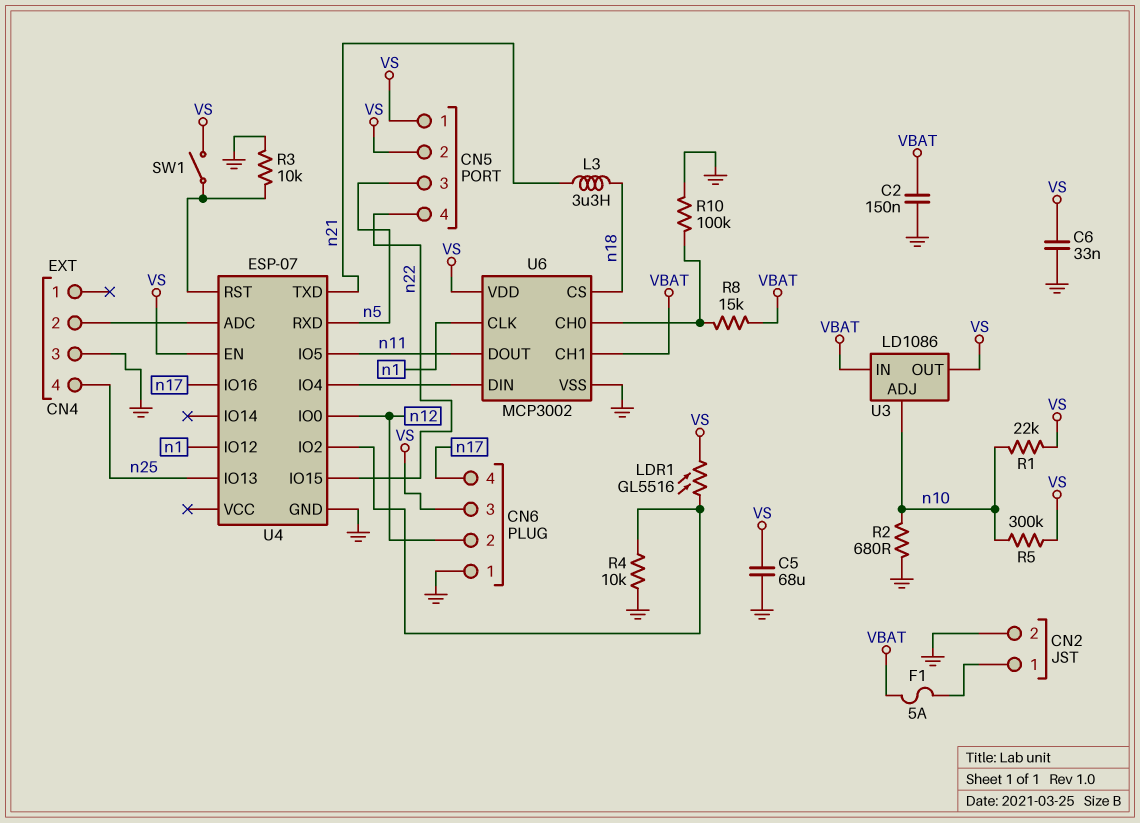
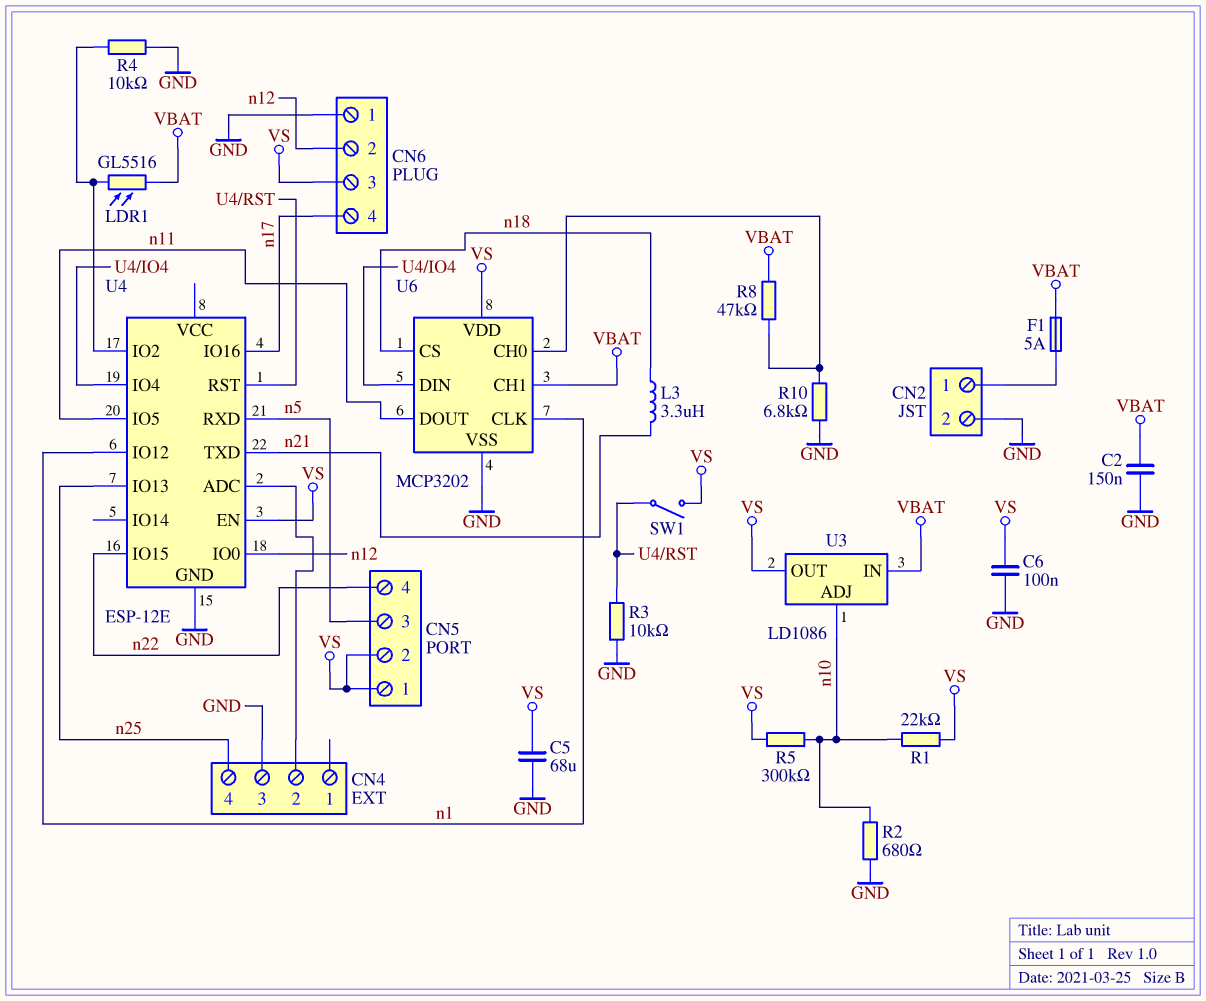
C6: 33nF (GND, VS) -> 100nF (GND, VS)
LDR1: GL5516 (U4/IO2, VS) -> GL5516 (U4/IO2, VBAT)
R8: 15k (U6/CH0, VBAT) -> 47k (U6/CH0, VBAT)
R10: 100k (GND, U6/CH0) -> 6.8k (GND, U6/CH0)
U4: ESP-07 -> ESP-12E
U6: MCP3002 -> MCP3202

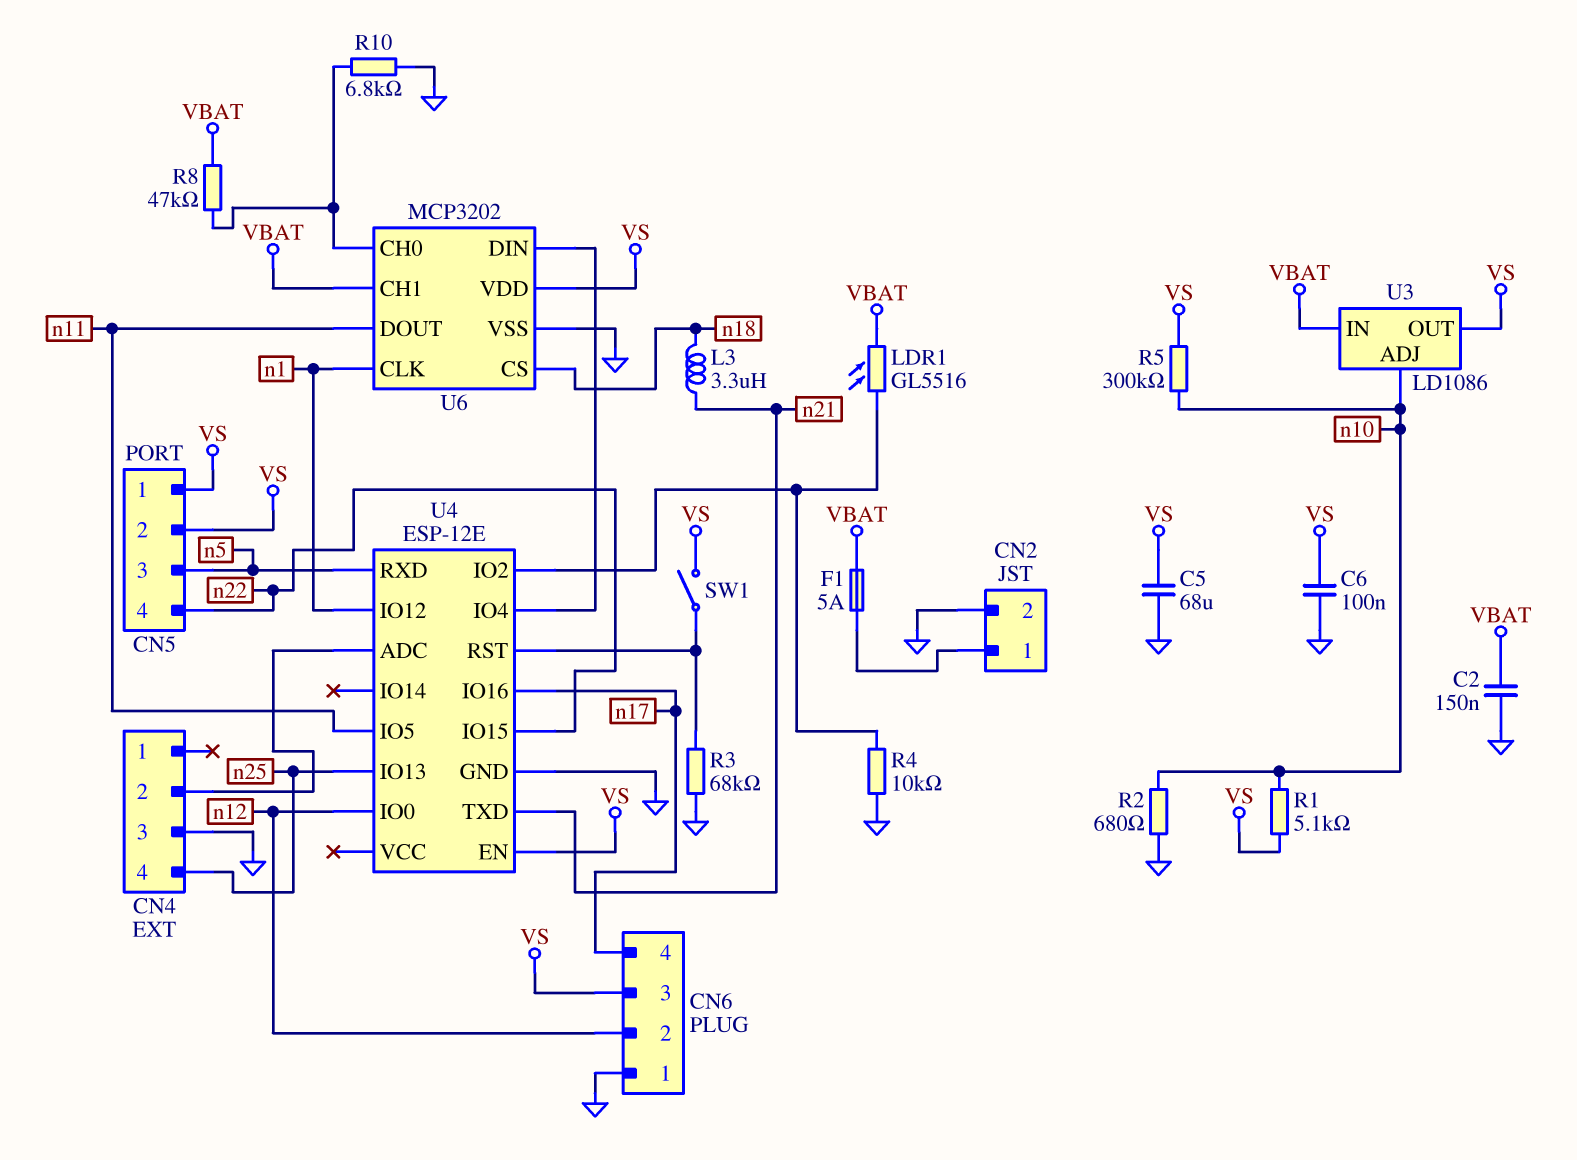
R1: 22k (VS, n10) -> 5.1k (VS, n10)
R3: 10k (GND, U4/RST) -> 68k (GND, U4/RST)

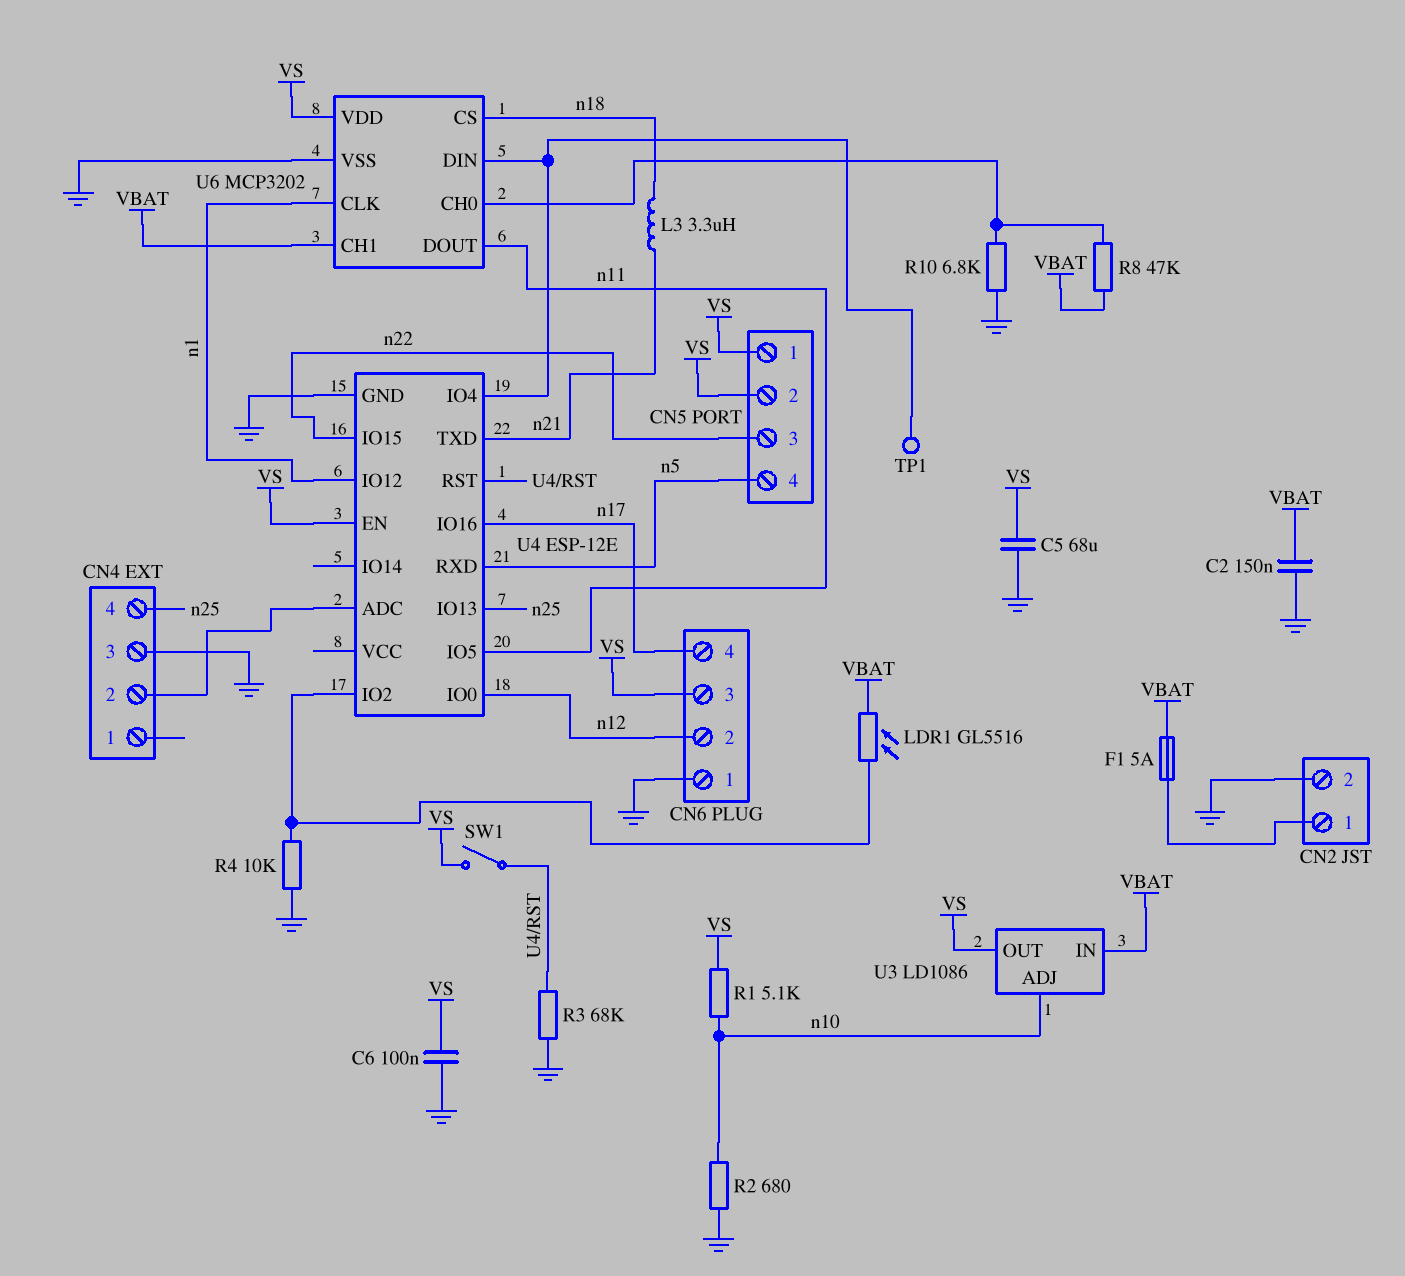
CN5 pin 3: n5 -> n22
CN5 pin 4: n22 -> n5
R5: 300k (VS, n10) -> none
TP1: none -> test point (U4/IO4)

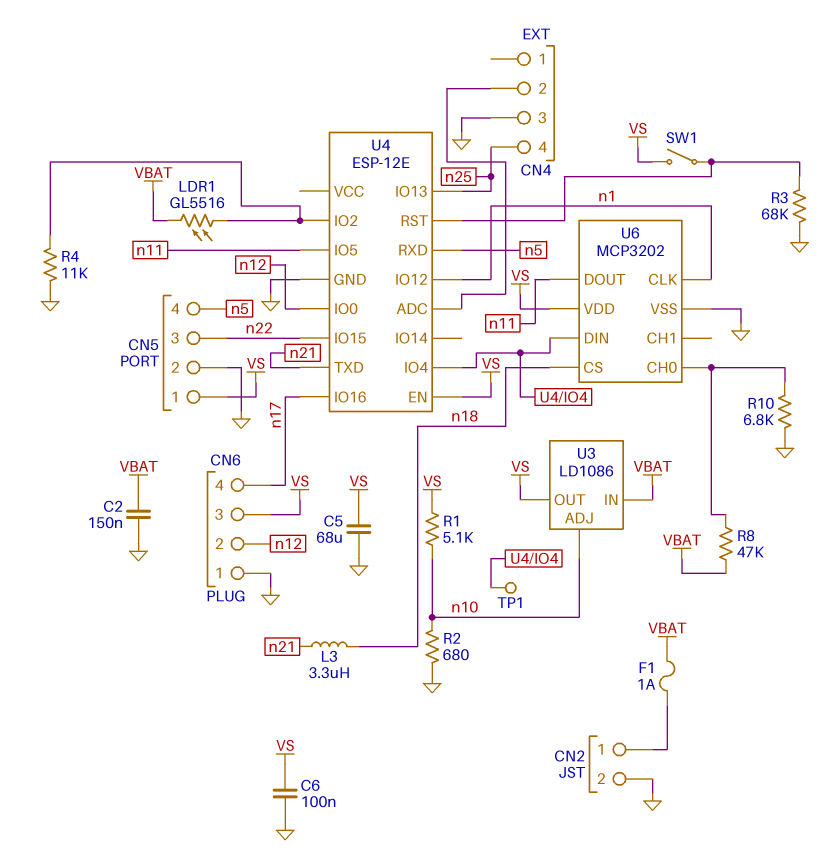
CN5 pin 2: VS -> GND
F1: 5A (CN2/1, VBAT) -> 1A (CN2/1, VBAT)
R4: 10k (GND, U4/IO2) -> 11k (GND, U4/IO2)
U6 pin CH1: VBAT -> none

